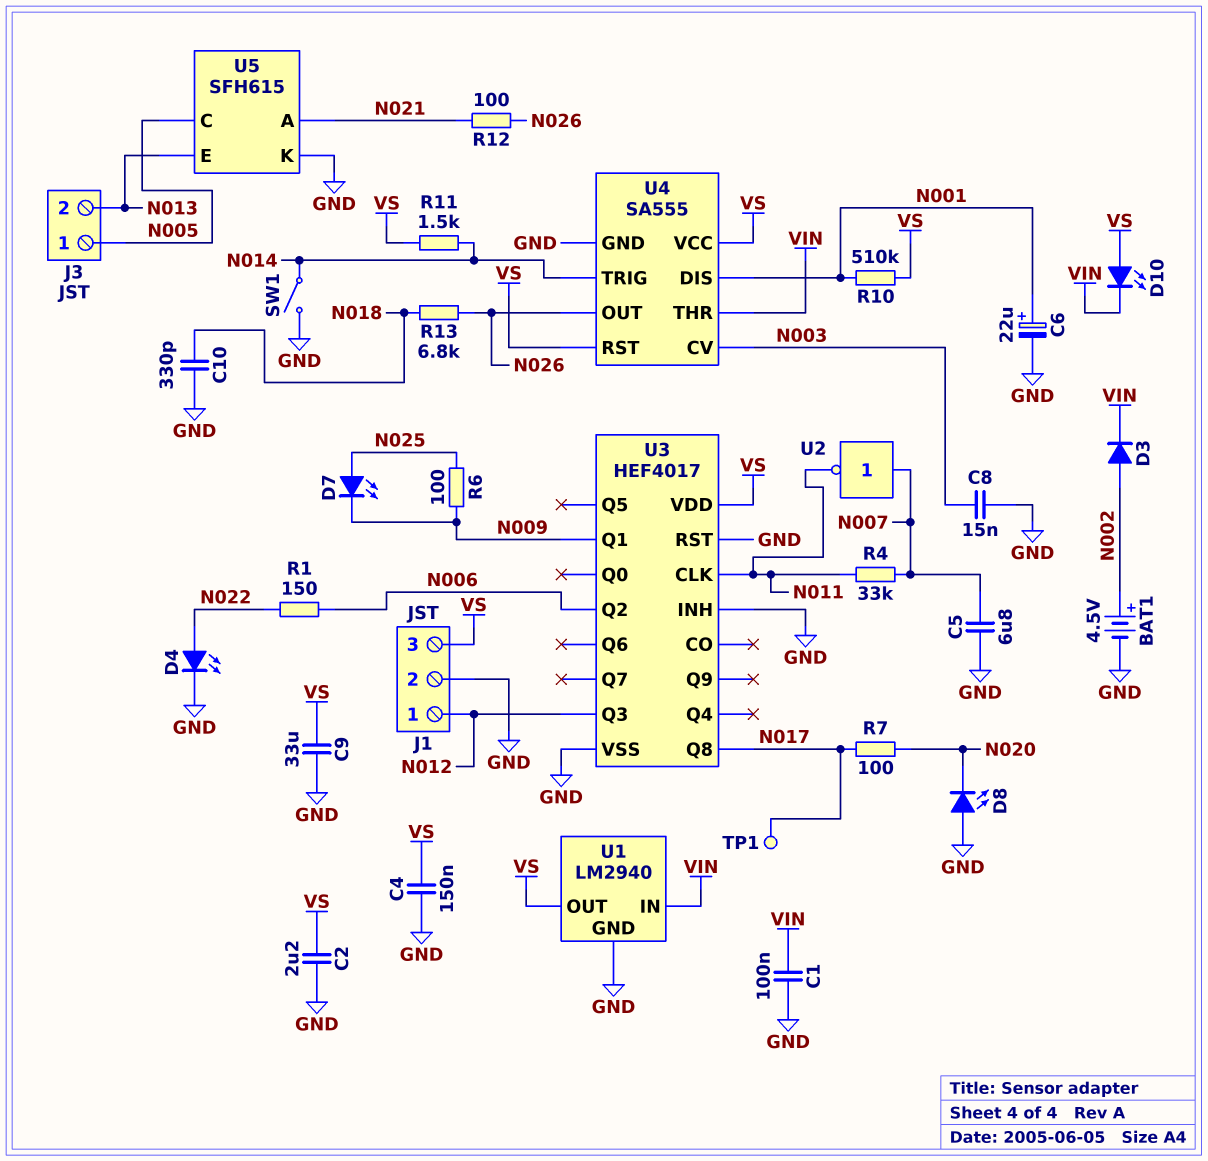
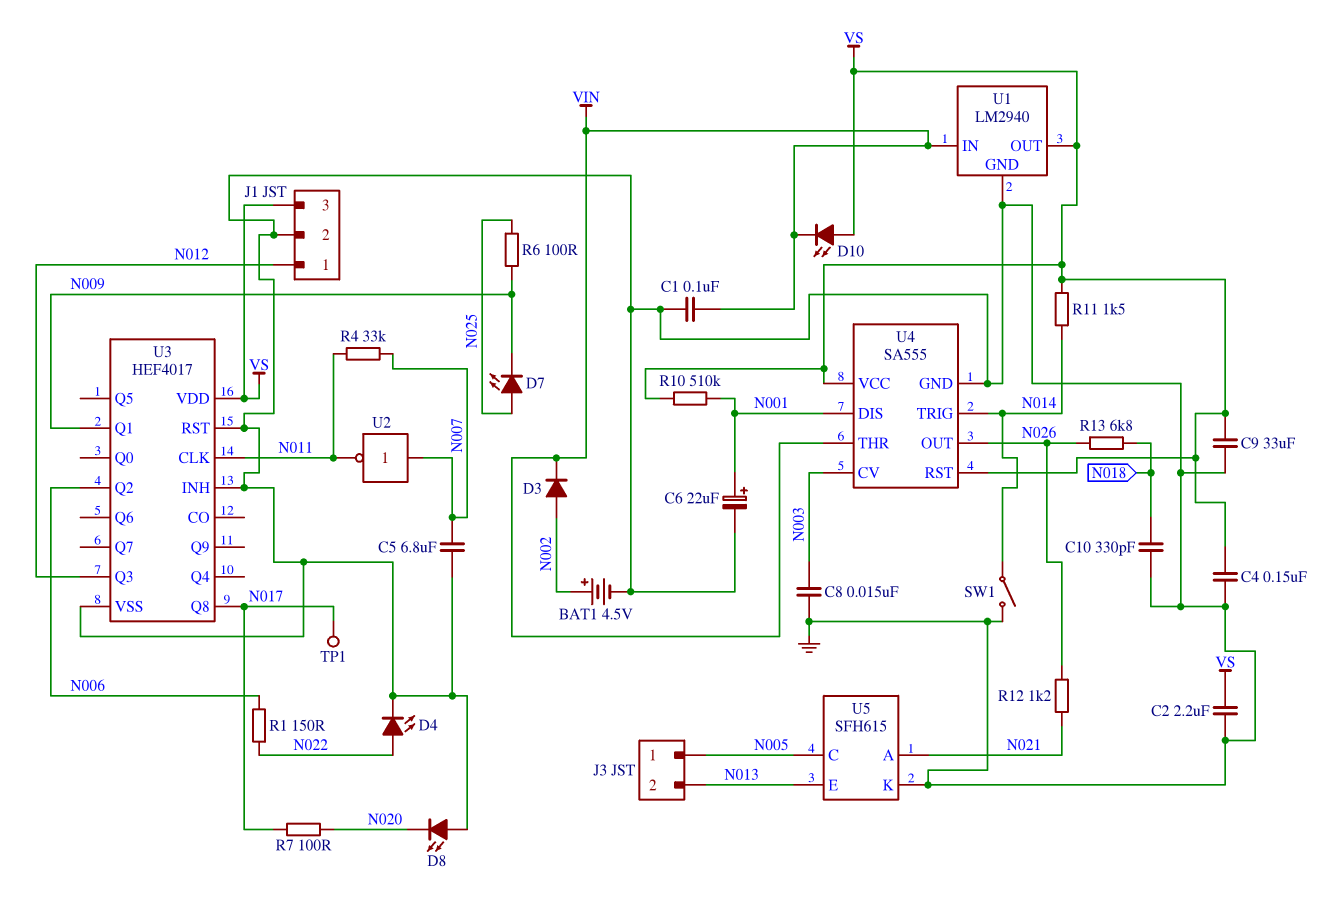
R12: 100 (N021, N026) -> 1.2k (N021, N026)

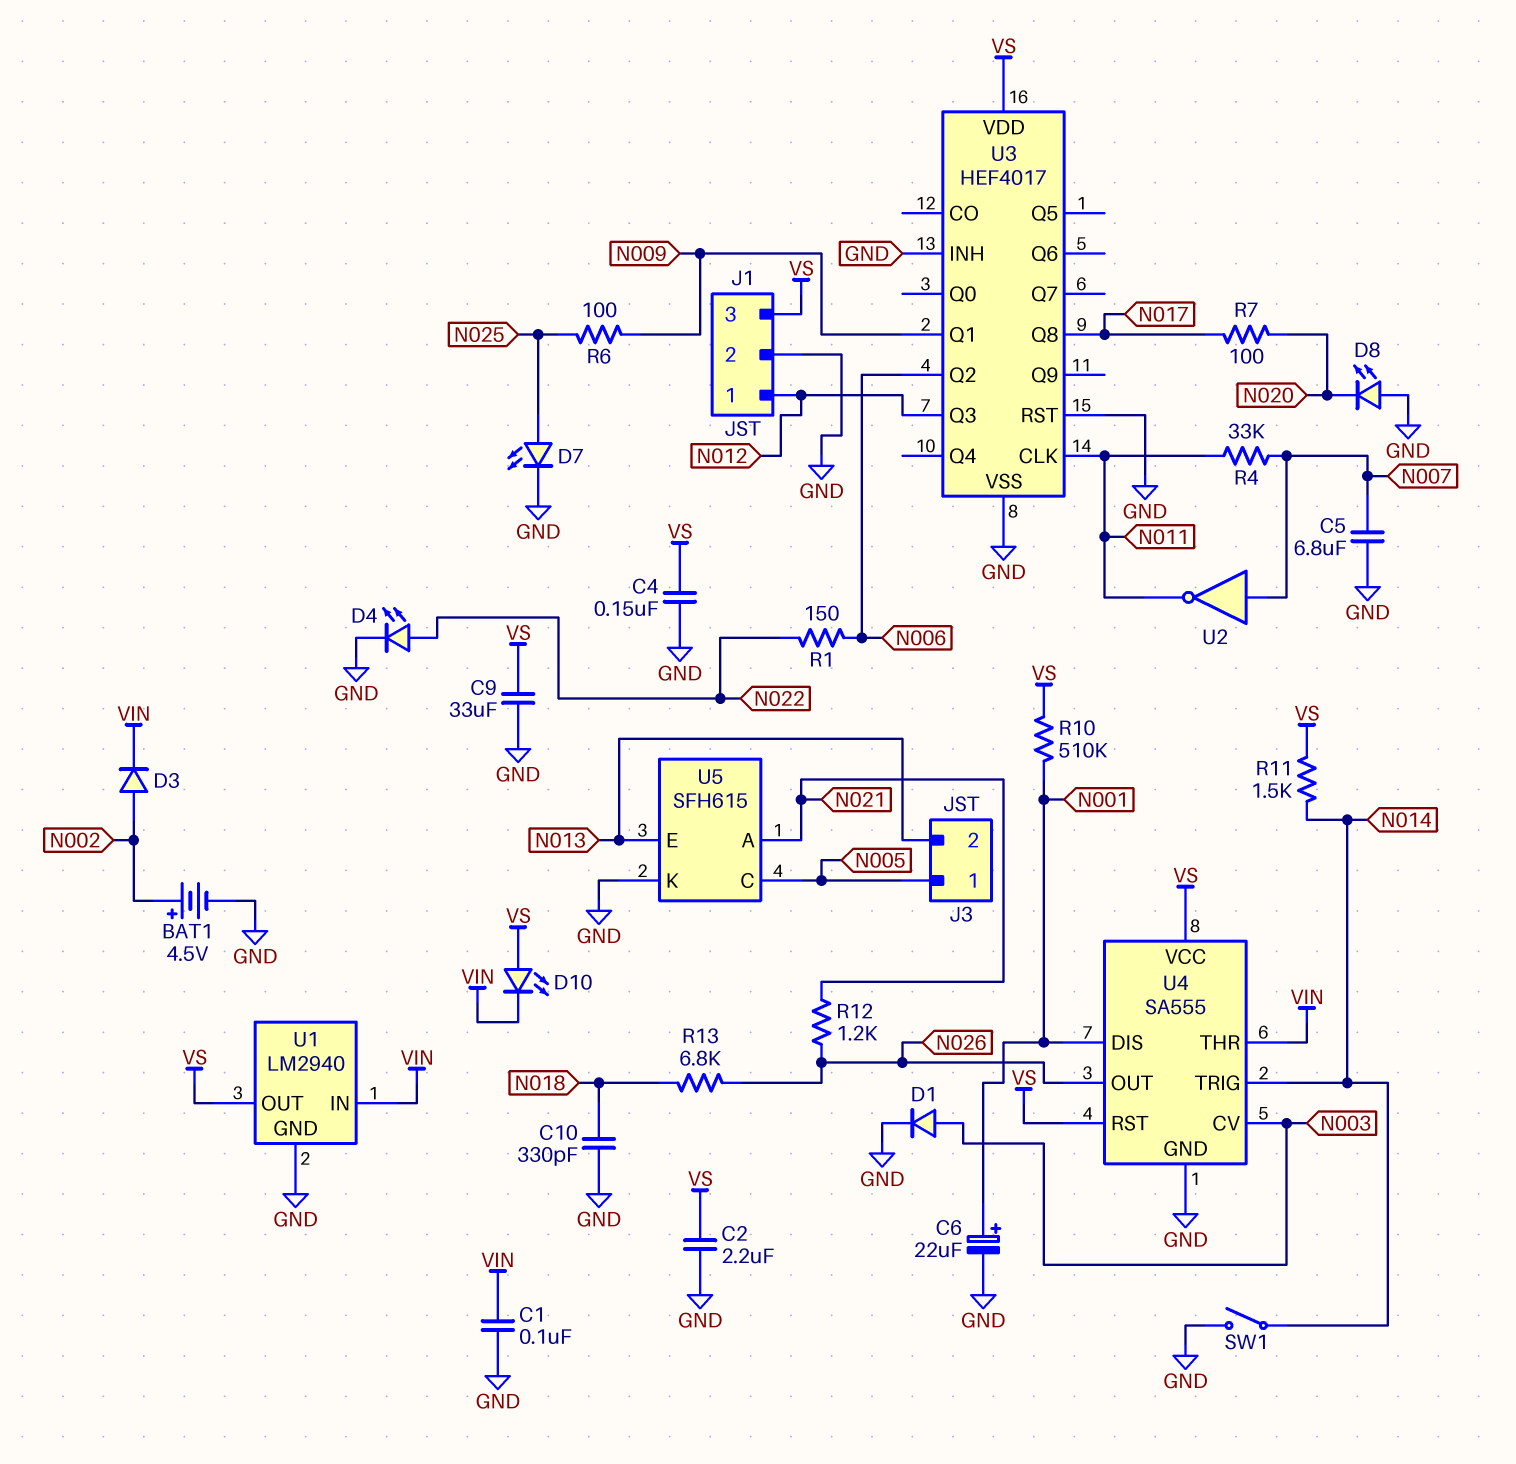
C8: 15nF (GND, N003) -> none
D1: none -> diode (A N003, K GND)
D7: LED (A N025, K N009) -> LED (A N025, K GND)
TP1: test point (N017) -> none

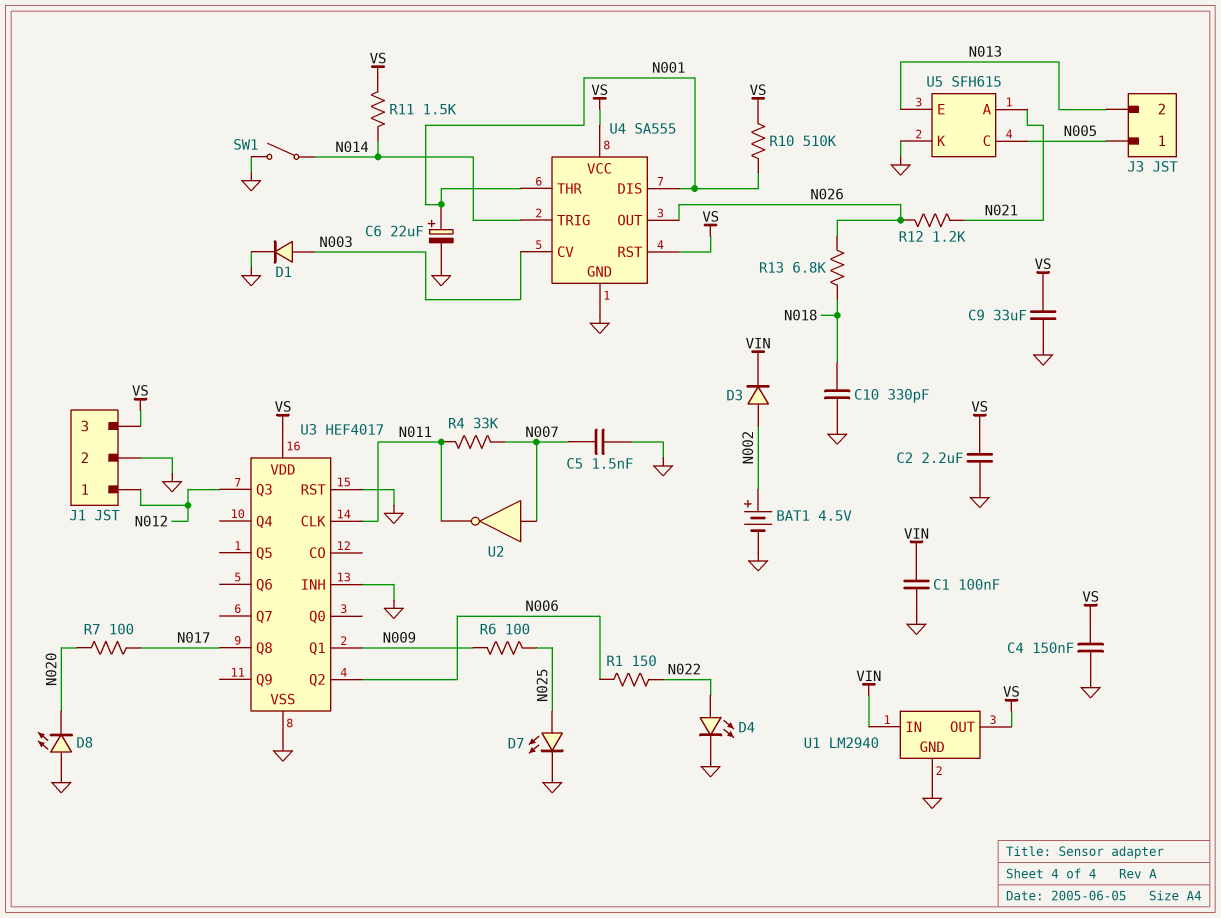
C5: 6.8uF (GND, N007) -> 1.5nF (GND, N007)
D10: LED (A VS, K VIN) -> none
U4 pin THR: VIN -> N001

